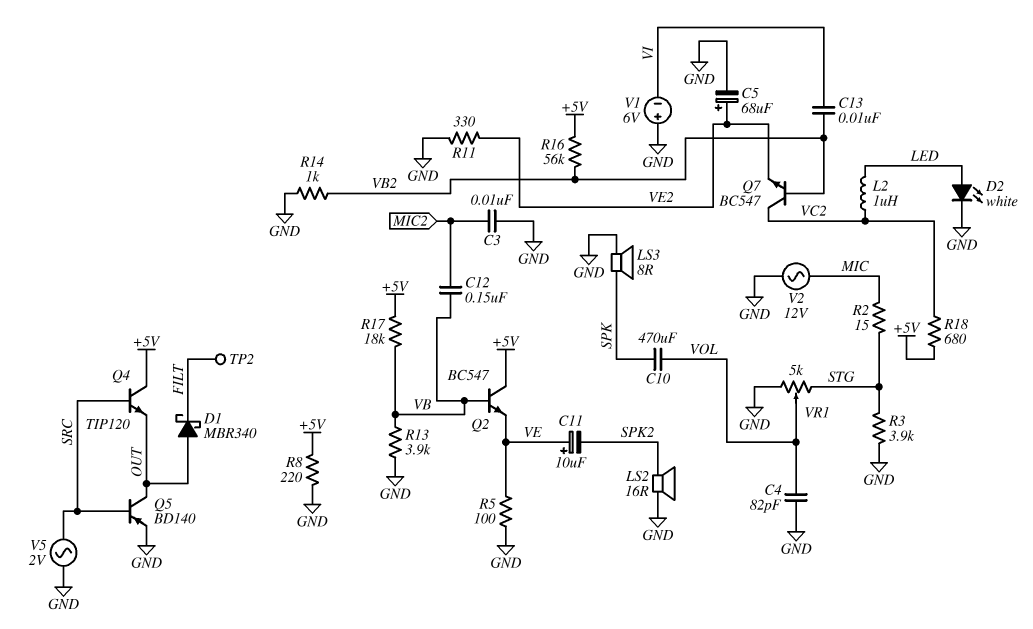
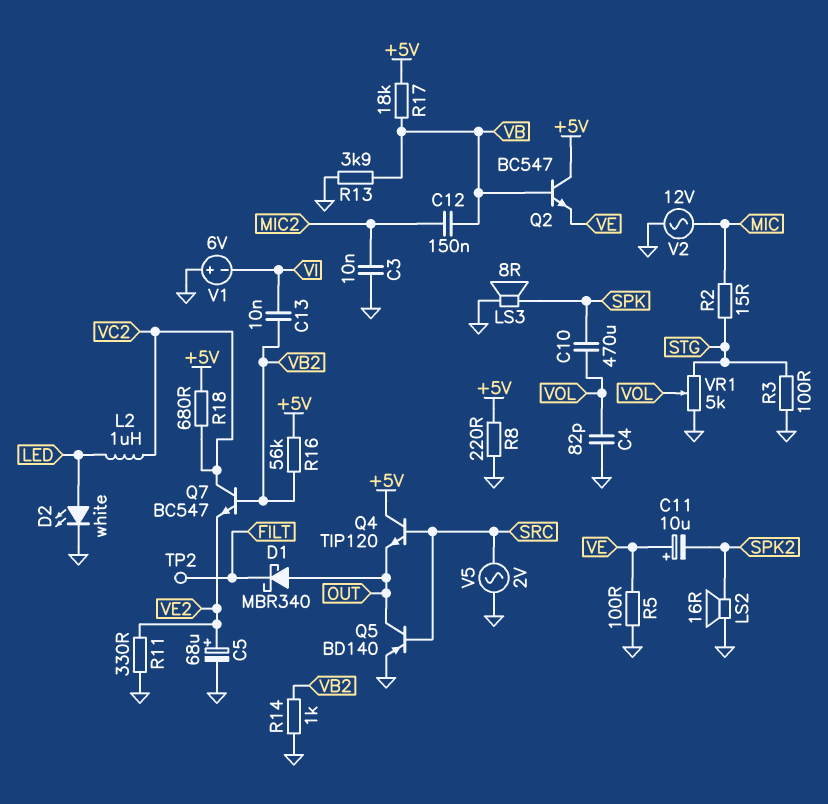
R3: 3.9k (GND, STG) -> 100 (GND, STG)

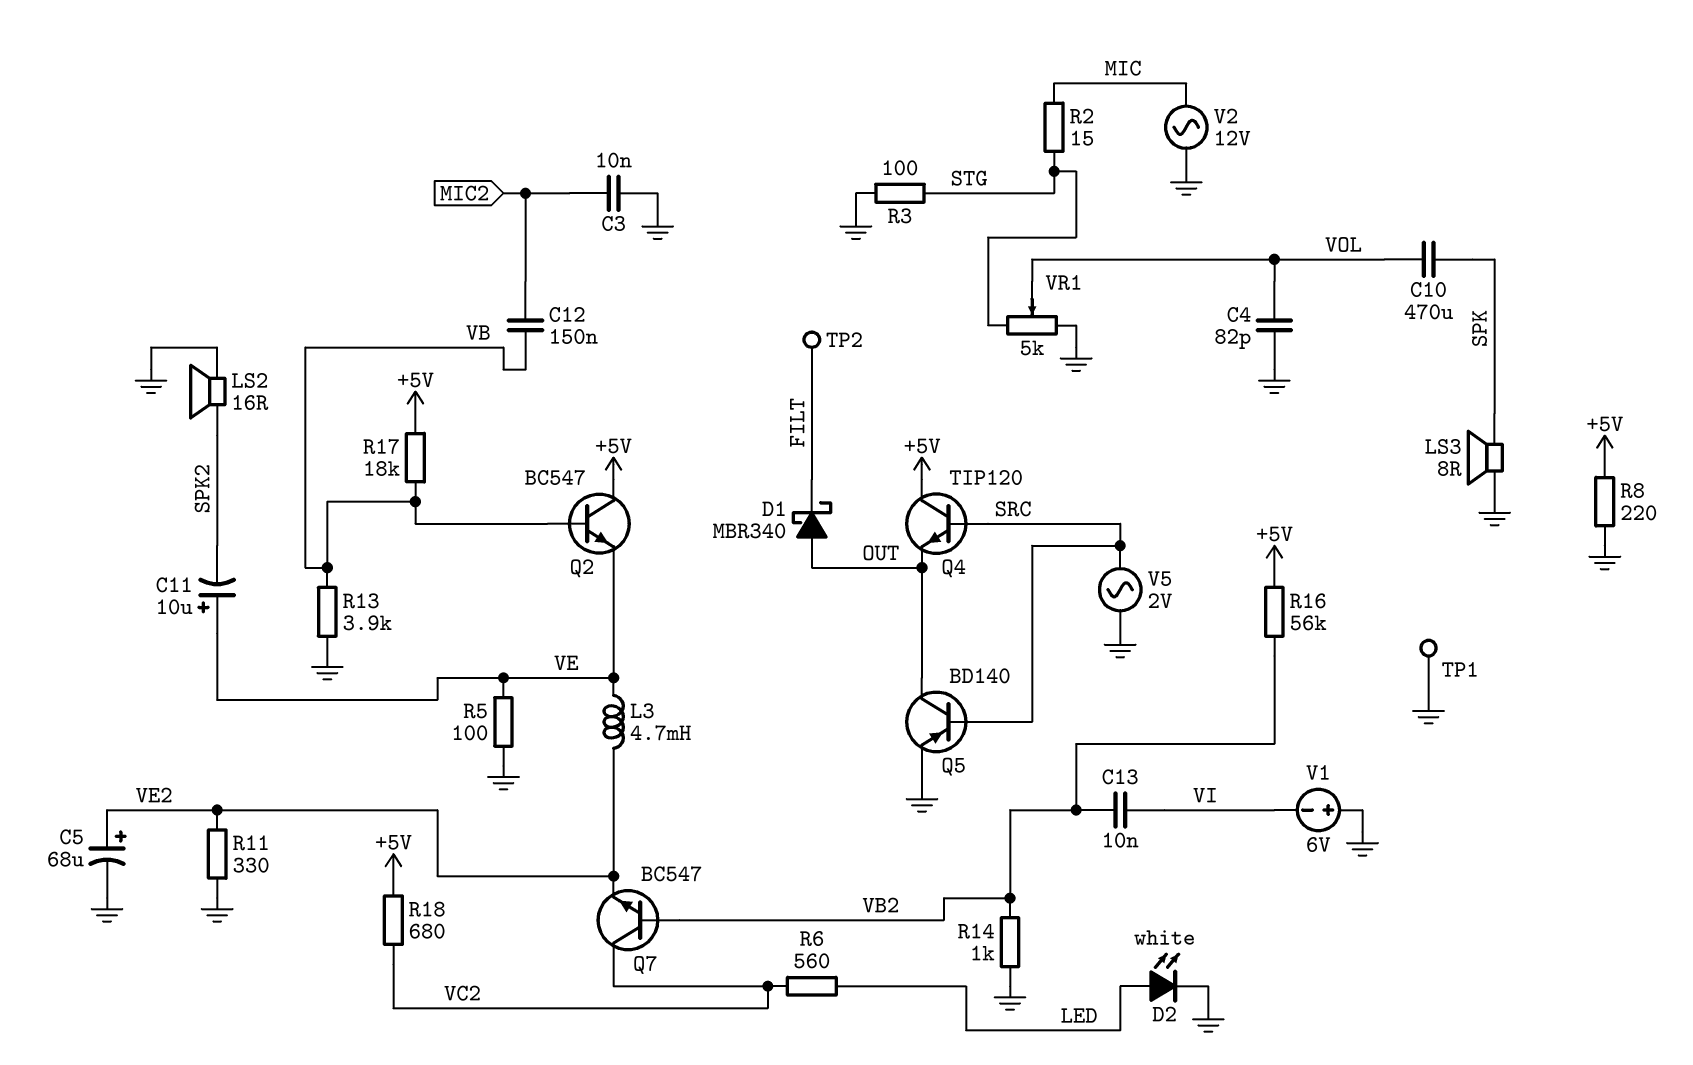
L2: 1uH (LED, VC2) -> none
L3: none -> 4.7mH (VE, VE2)
R6: none -> 560 (LED, VC2)
TP1: none -> test point (GND)

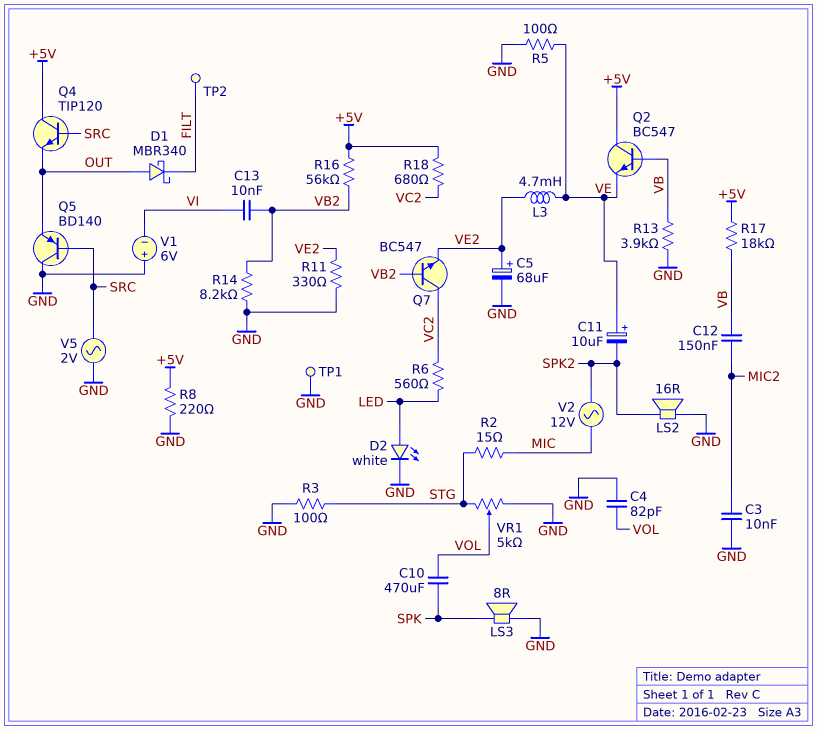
Q5: PNP BD140 (B SRC, C OUT, E GND) -> PNP BD140 (B SRC, C GND, E OUT)
R14: 1k (GND, VB2) -> 8.2k (GND, VB2)
V2: AC 12V (GND, MIC) -> AC 12V (MIC, SPK2)

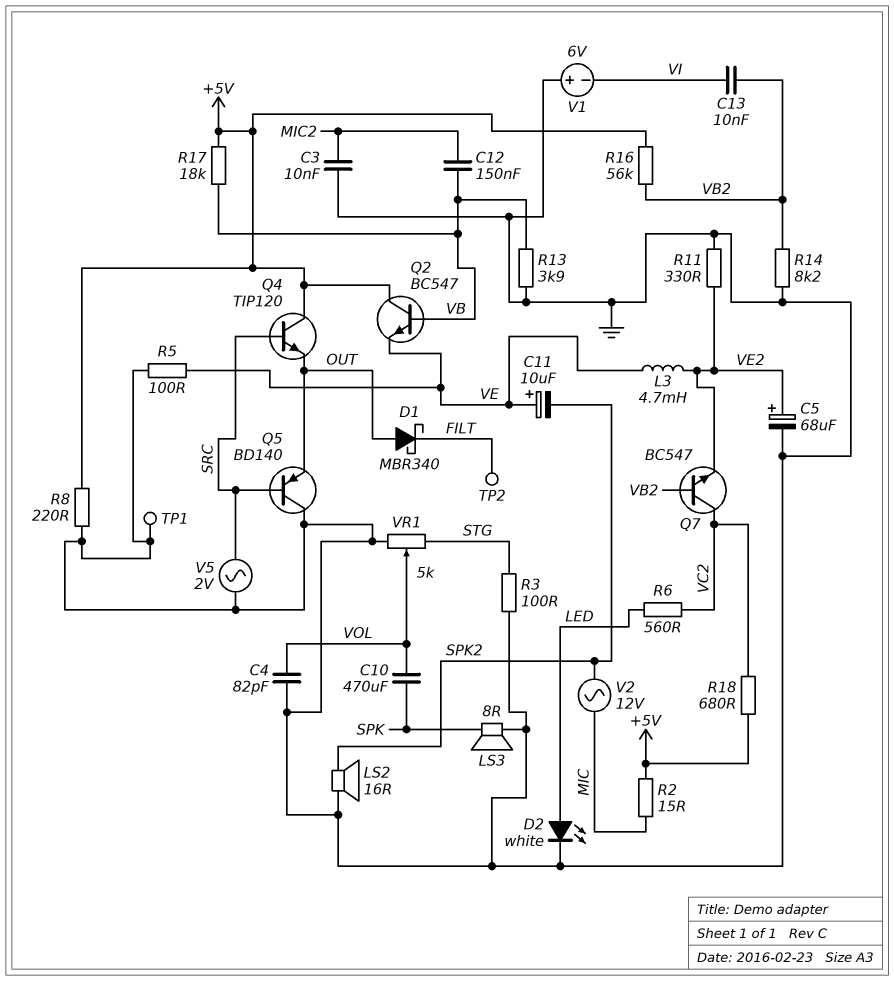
R2: 15 (MIC, STG) -> 15 (+5V, MIC)

